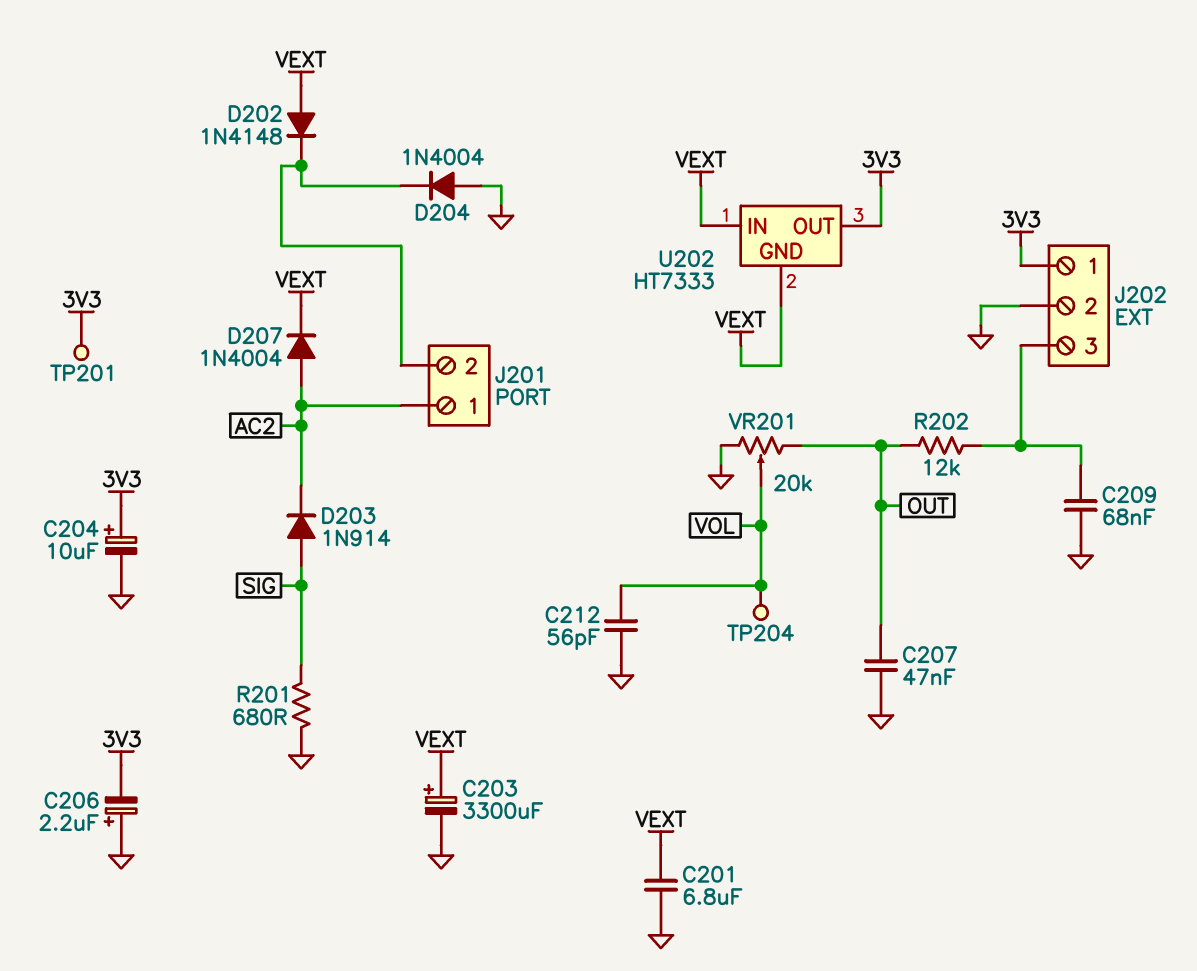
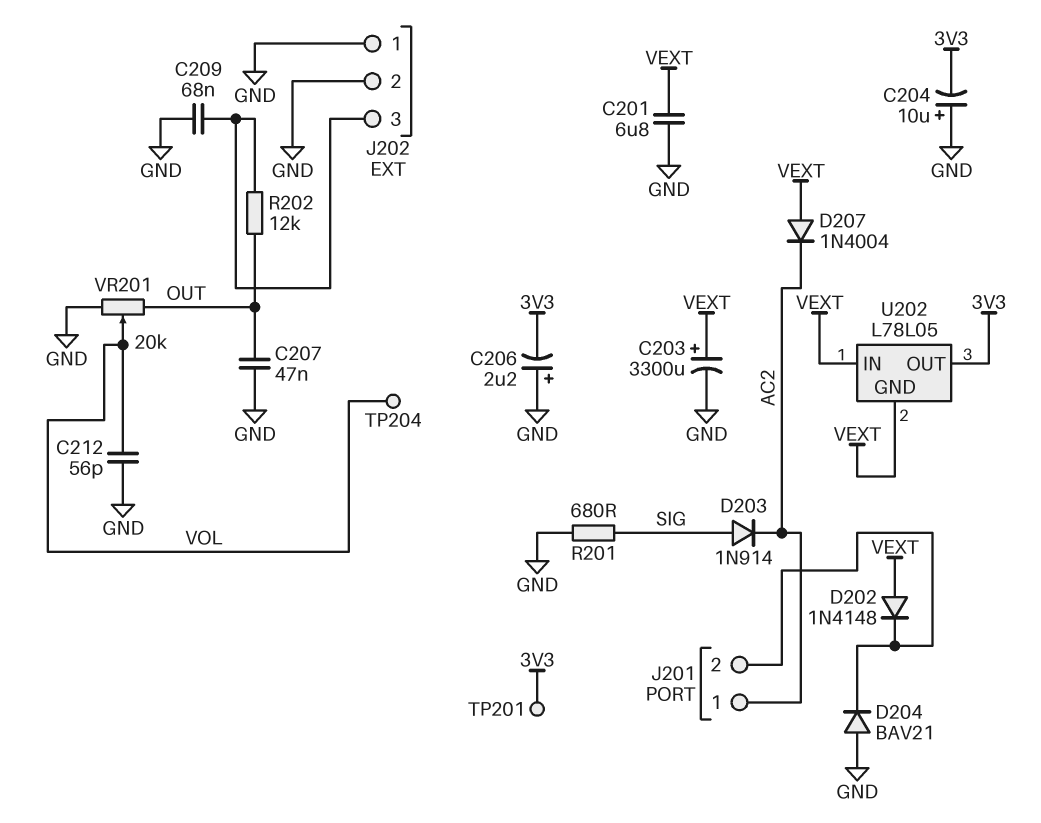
C204: 10uF (plus 3V3, minus GND) -> 10uF (plus GND, minus 3V3)
D204: diode 1N4004 (A GND, K J201/2) -> diode BAV21 (A GND, K J201/2)
D207: diode 1N4004 (A AC2, K VEXT) -> diode 1N4004 (A VEXT, K AC2)
J202 pin 1: 3V3 -> GND
U202: HT7333 -> L78L05

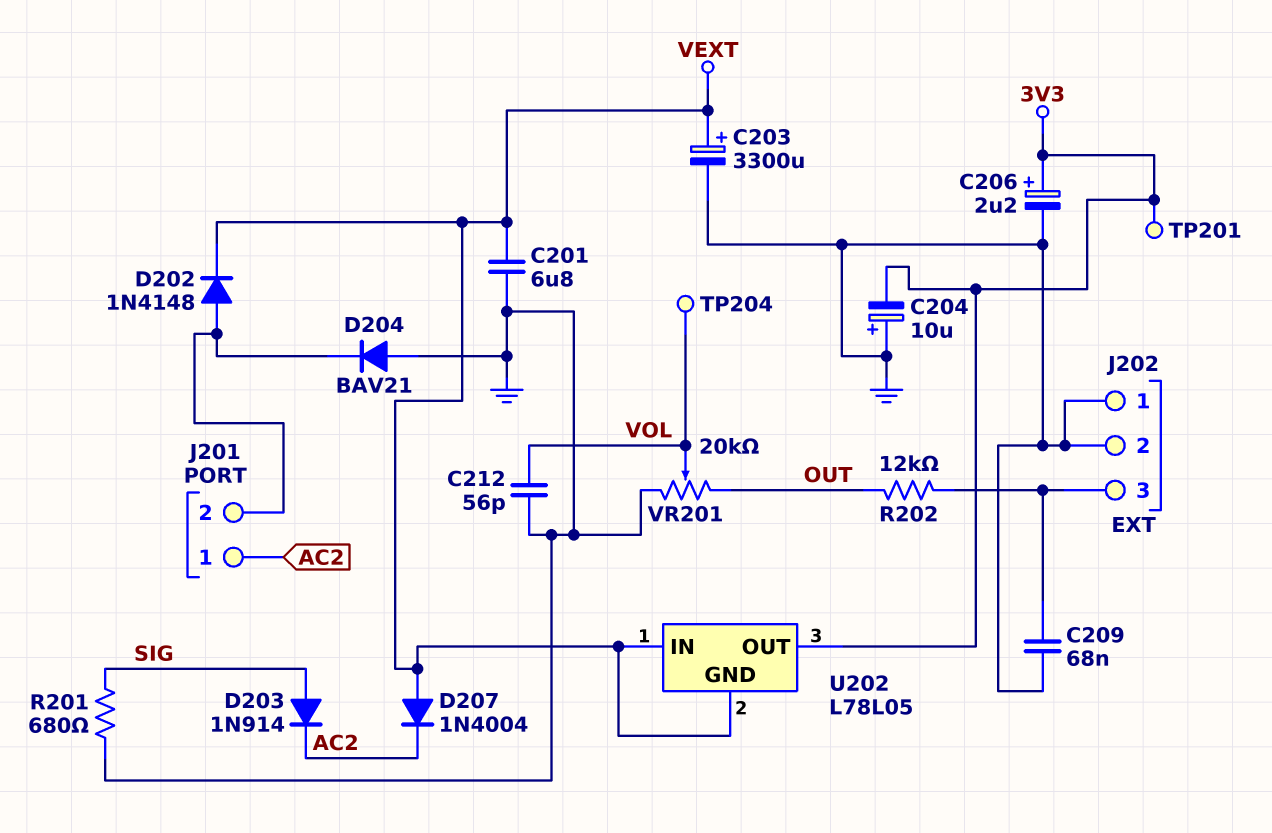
C206: 2.2uF (plus GND, minus 3V3) -> 2.2uF (plus 3V3, minus GND)
C207: 47nF (GND, OUT) -> none
D202: diode 1N4148 (A VEXT, K J201/2) -> diode 1N4148 (A J201/2, K VEXT)

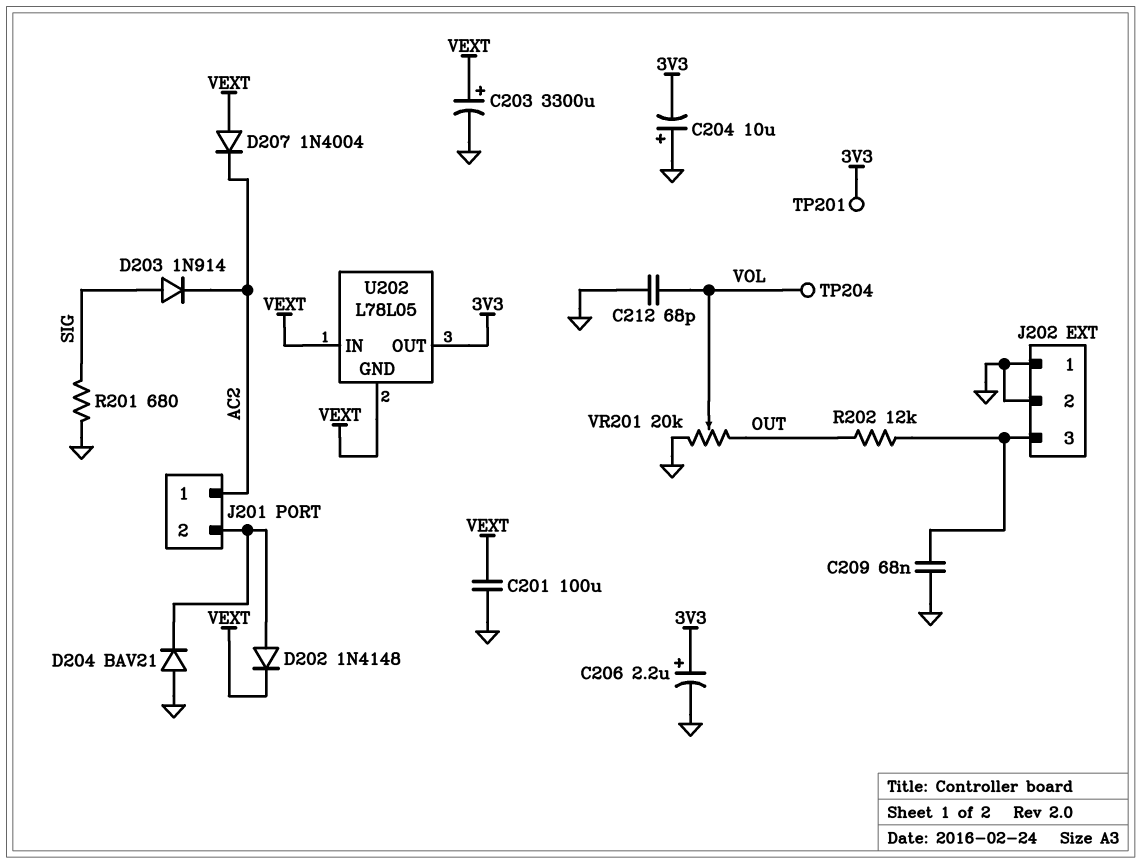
C201: 6.8uF (GND, VEXT) -> 100uF (GND, VEXT)
C212: 56pF (GND, VOL) -> 68pF (GND, VOL)

